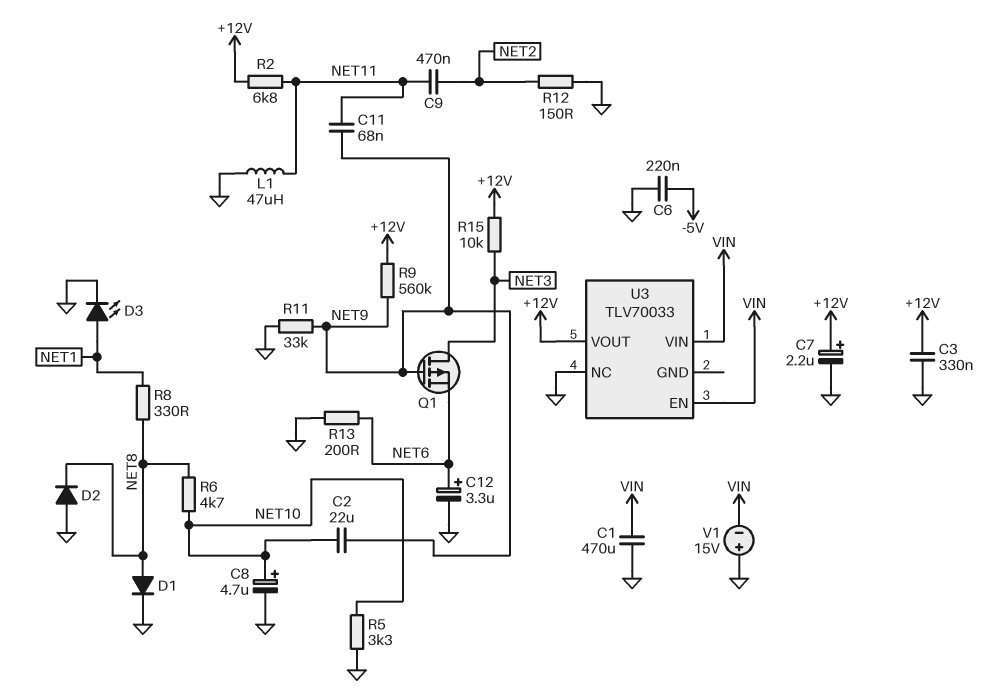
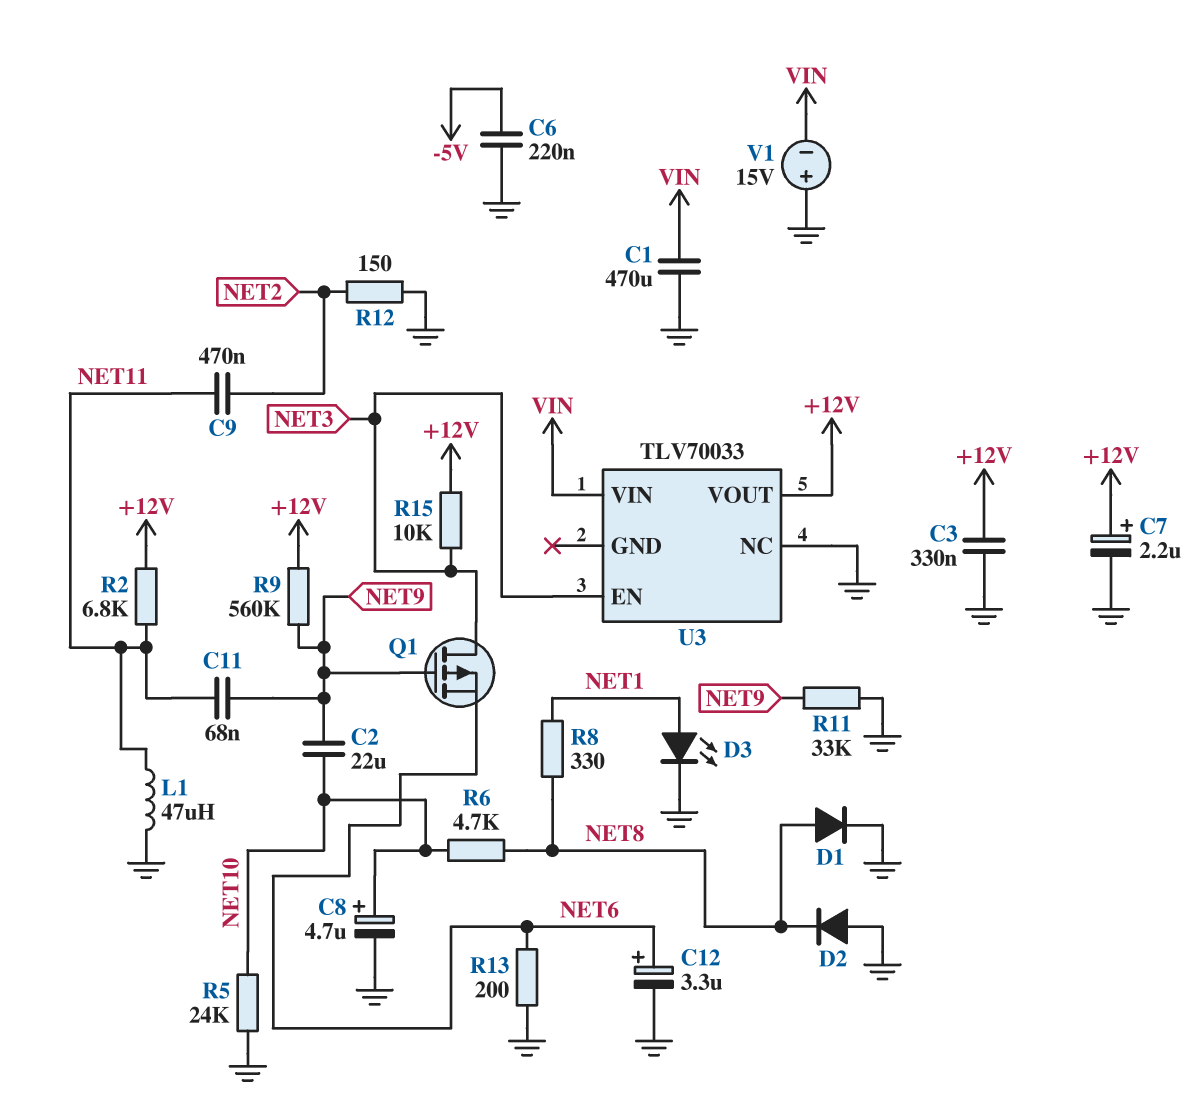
R5: 3.3k (GND, NET10) -> 24k (GND, NET10)
U3 pin EN: VIN -> NET3

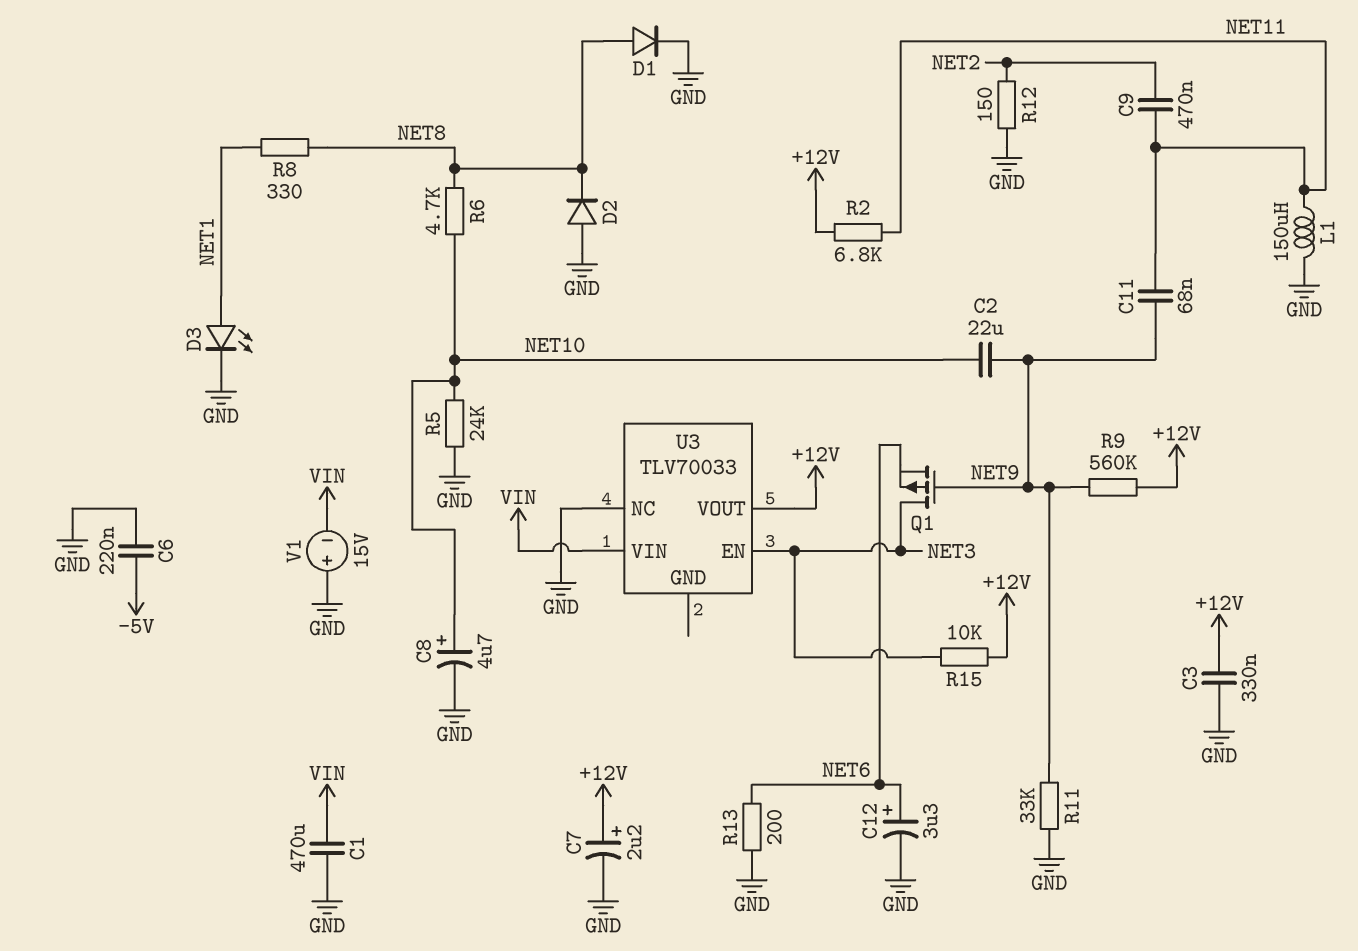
L1: 47uH (GND, NET11) -> 150uH (GND, NET11)

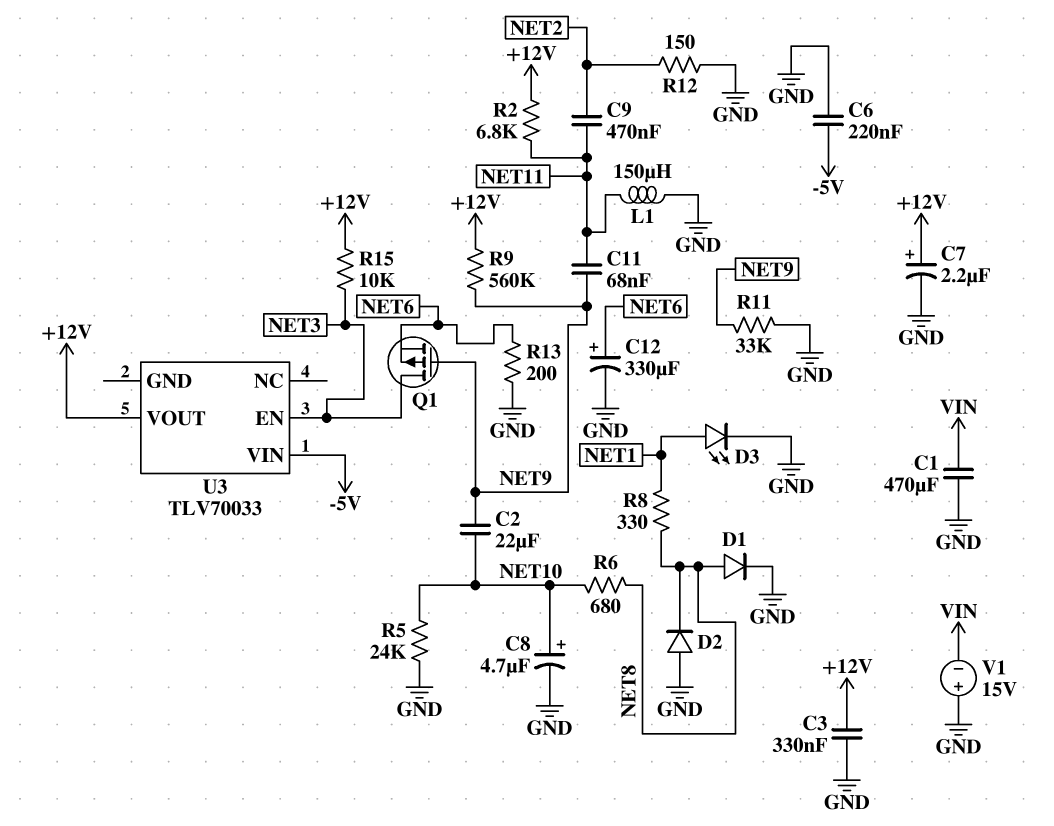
C12: 3.3uF (plus NET6, minus GND) -> 330uF (plus NET6, minus GND)
R6: 4.7k (NET8, NET10) -> 680 (NET8, NET10)
U3 pin NC: GND -> none
U3 pin VIN: VIN -> -5V

